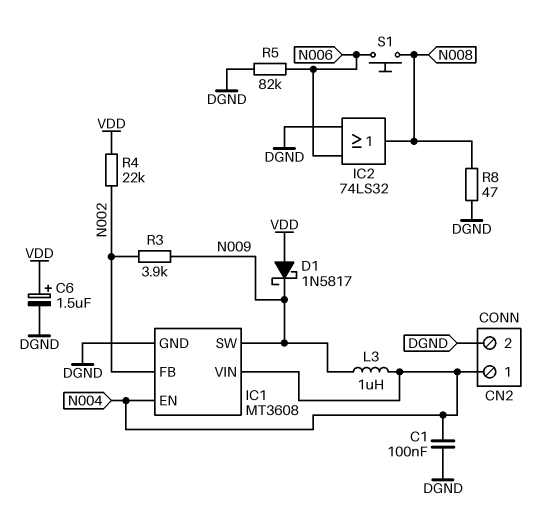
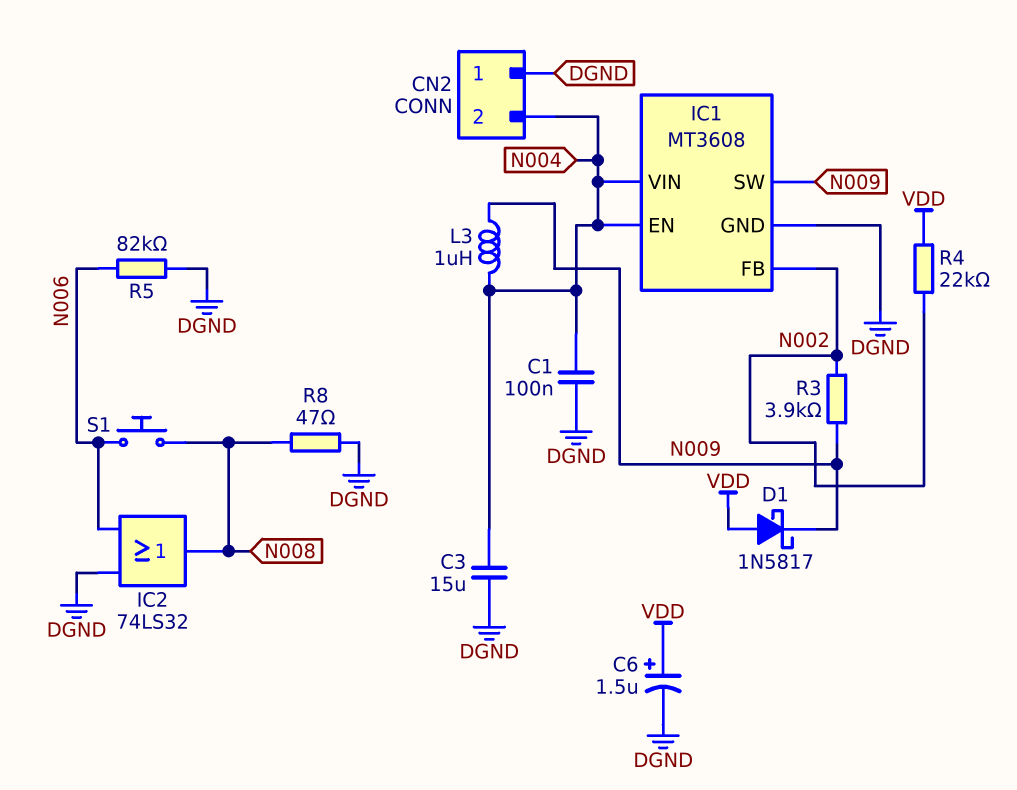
C3: none -> 15uF (DGND, N004)
CN2 pin 1: N004 -> DGND
CN2 pin 2: DGND -> N004

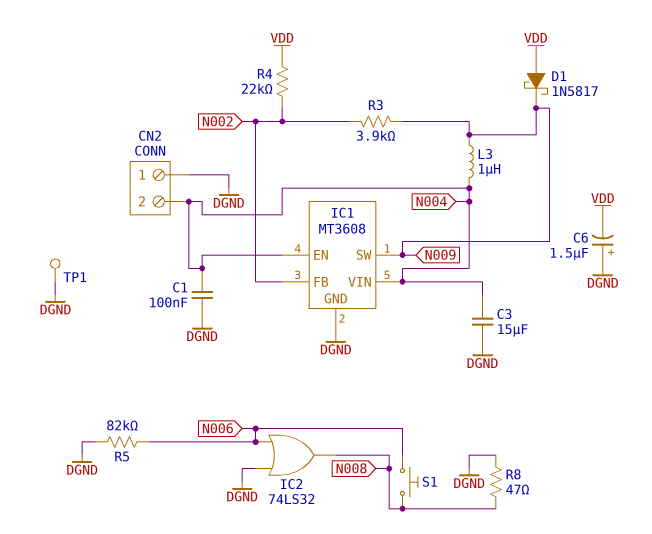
C6: 1.5uF (plus VDD, minus DGND) -> 1.5uF (plus DGND, minus VDD)
TP1: none -> test point (DGND)

